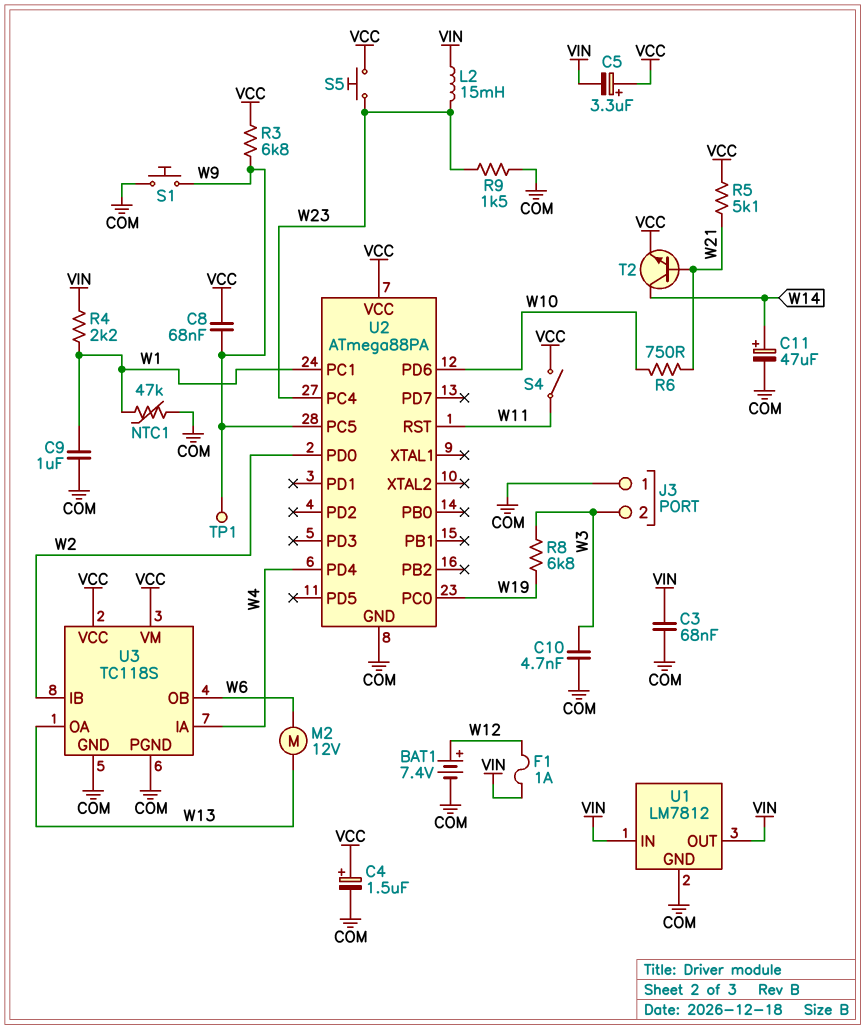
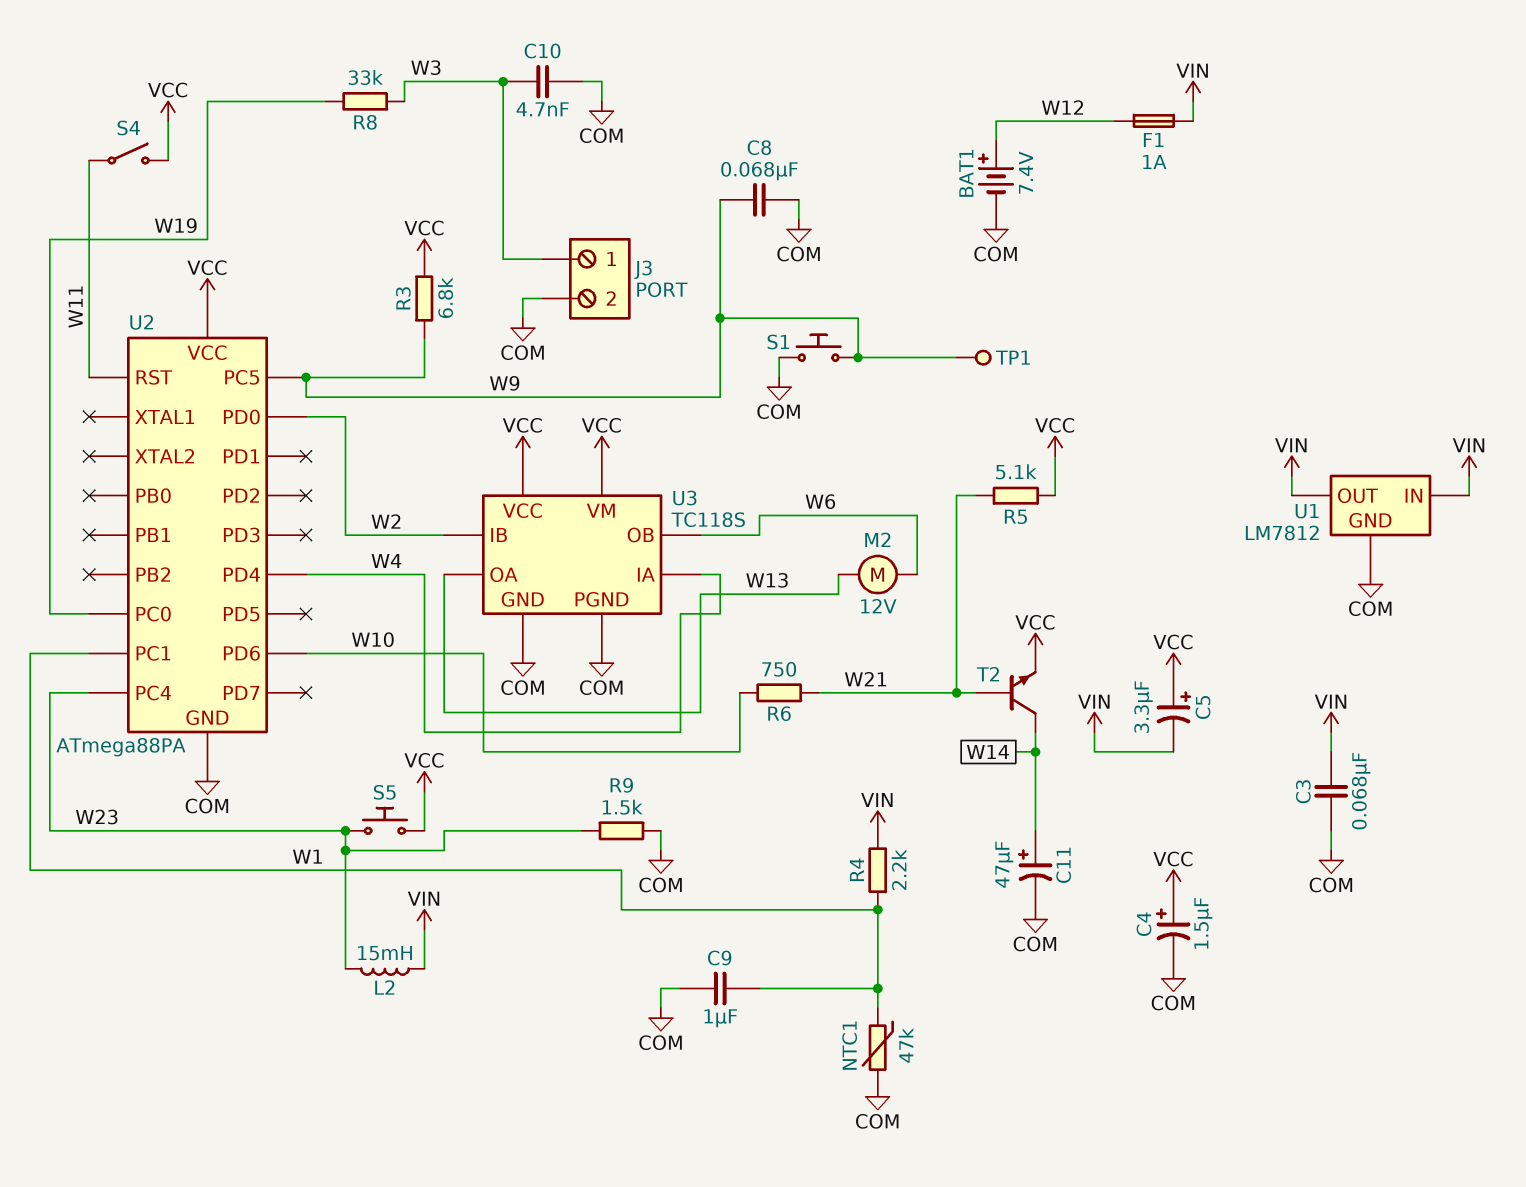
C8: 68nF (VCC, W9) -> 68nF (COM, W9)
J3 pin 1: COM -> W3
J3 pin 2: W3 -> COM
R8: 6.8k (W3, W19) -> 33k (W3, W19)

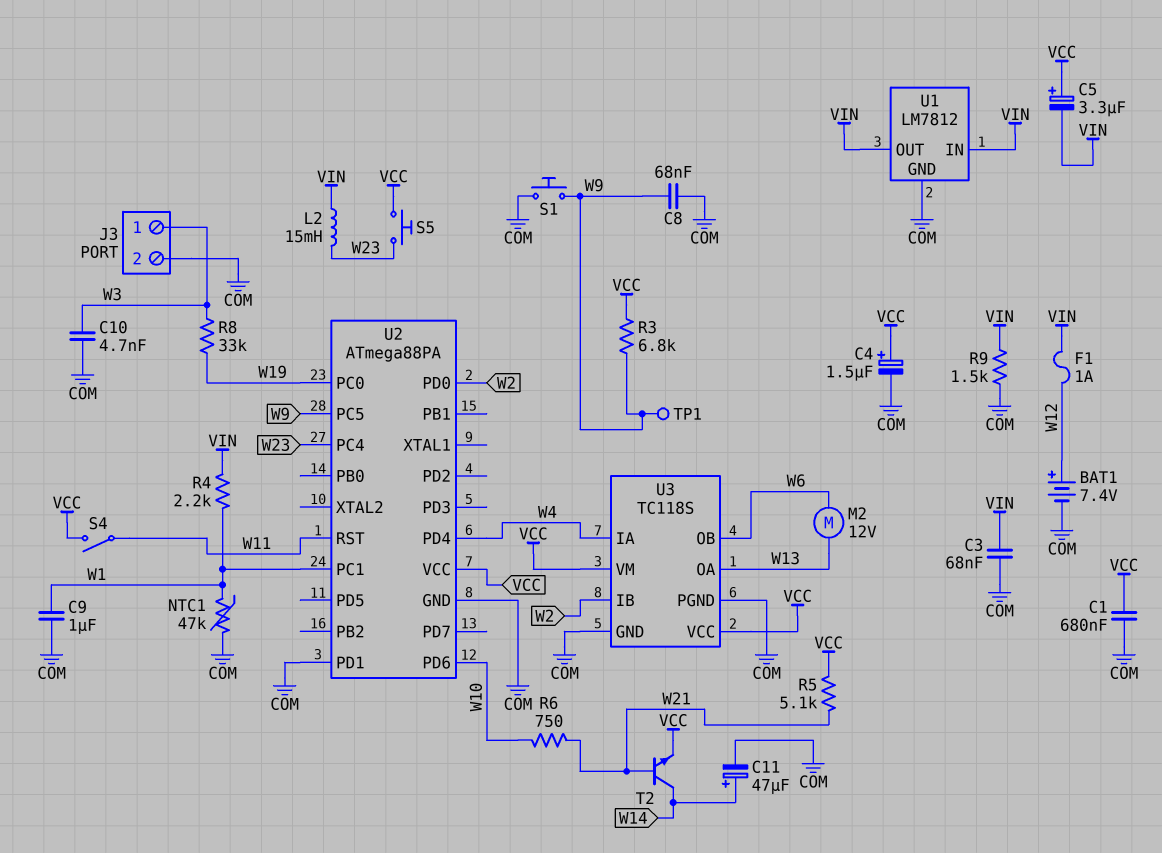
C1: none -> 680nF (COM, VCC)
R9: 1.5k (COM, W23) -> 1.5k (COM, VIN)
U2 pin PD1: none -> COM

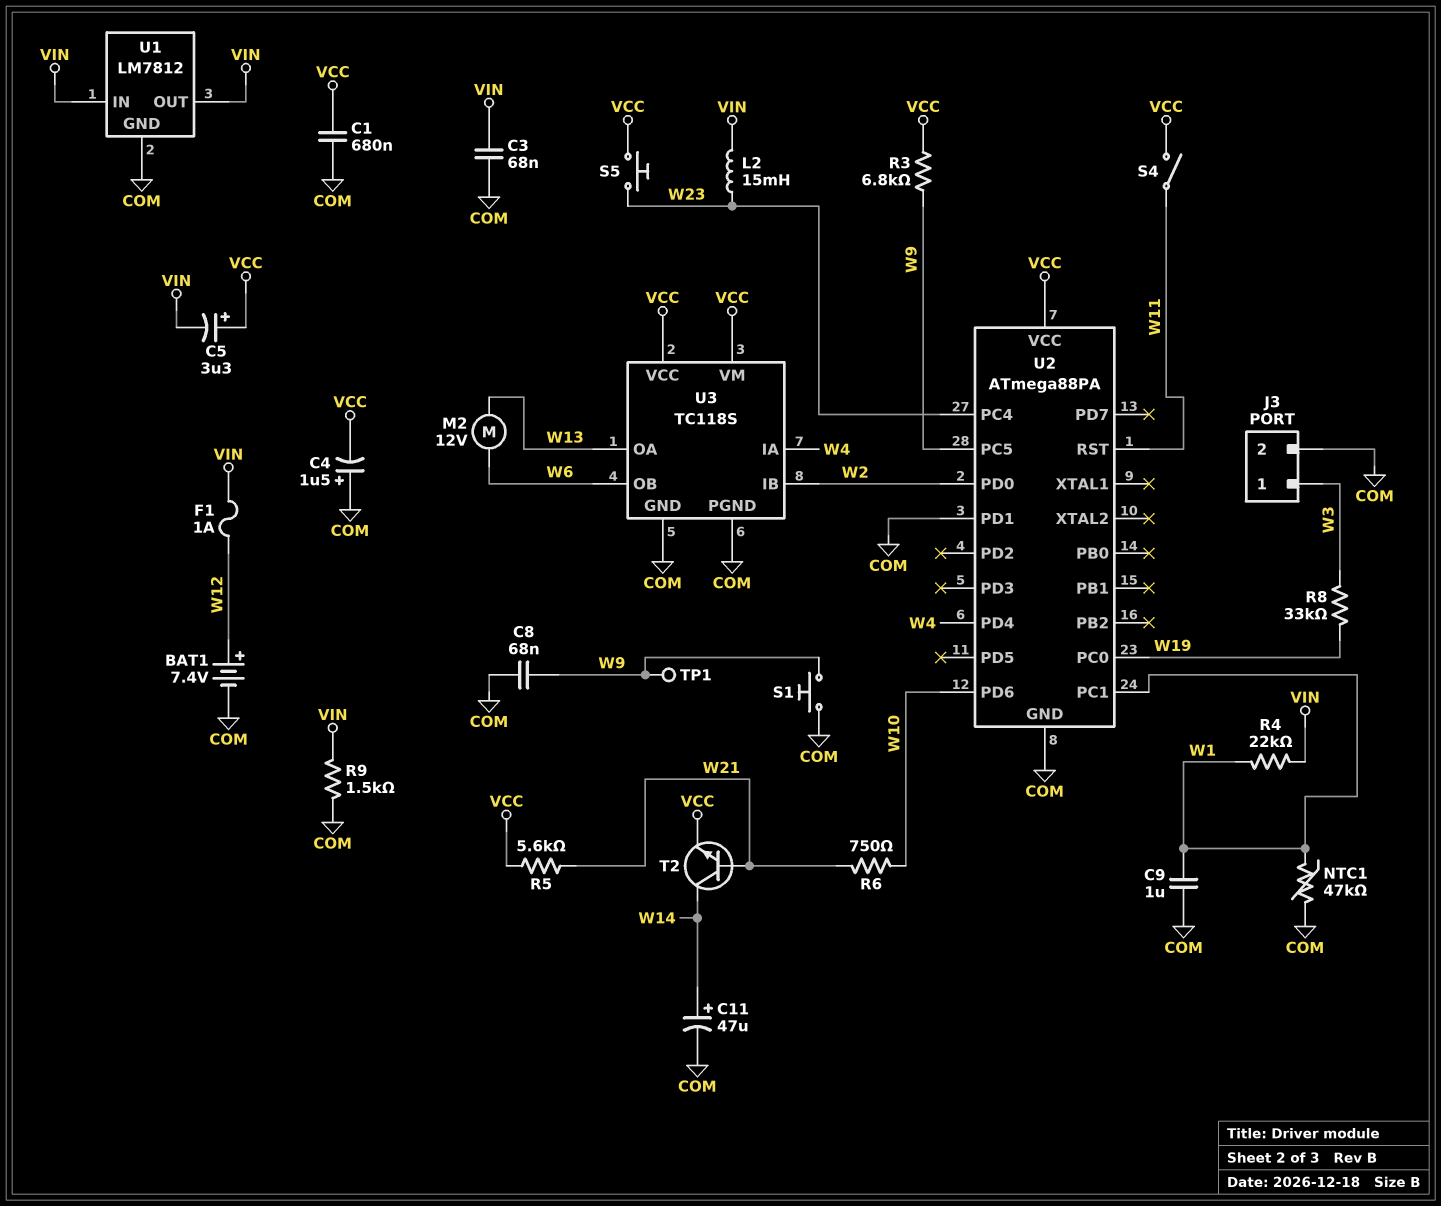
C4: 1.5uF (plus VCC, minus COM) -> 1.5uF (plus COM, minus VCC)
C10: 4.7nF (COM, W3) -> none
R4: 2.2k (VIN, W1) -> 22k (VIN, W1)
R5: 5.1k (VCC, W21) -> 5.6k (VCC, W21)

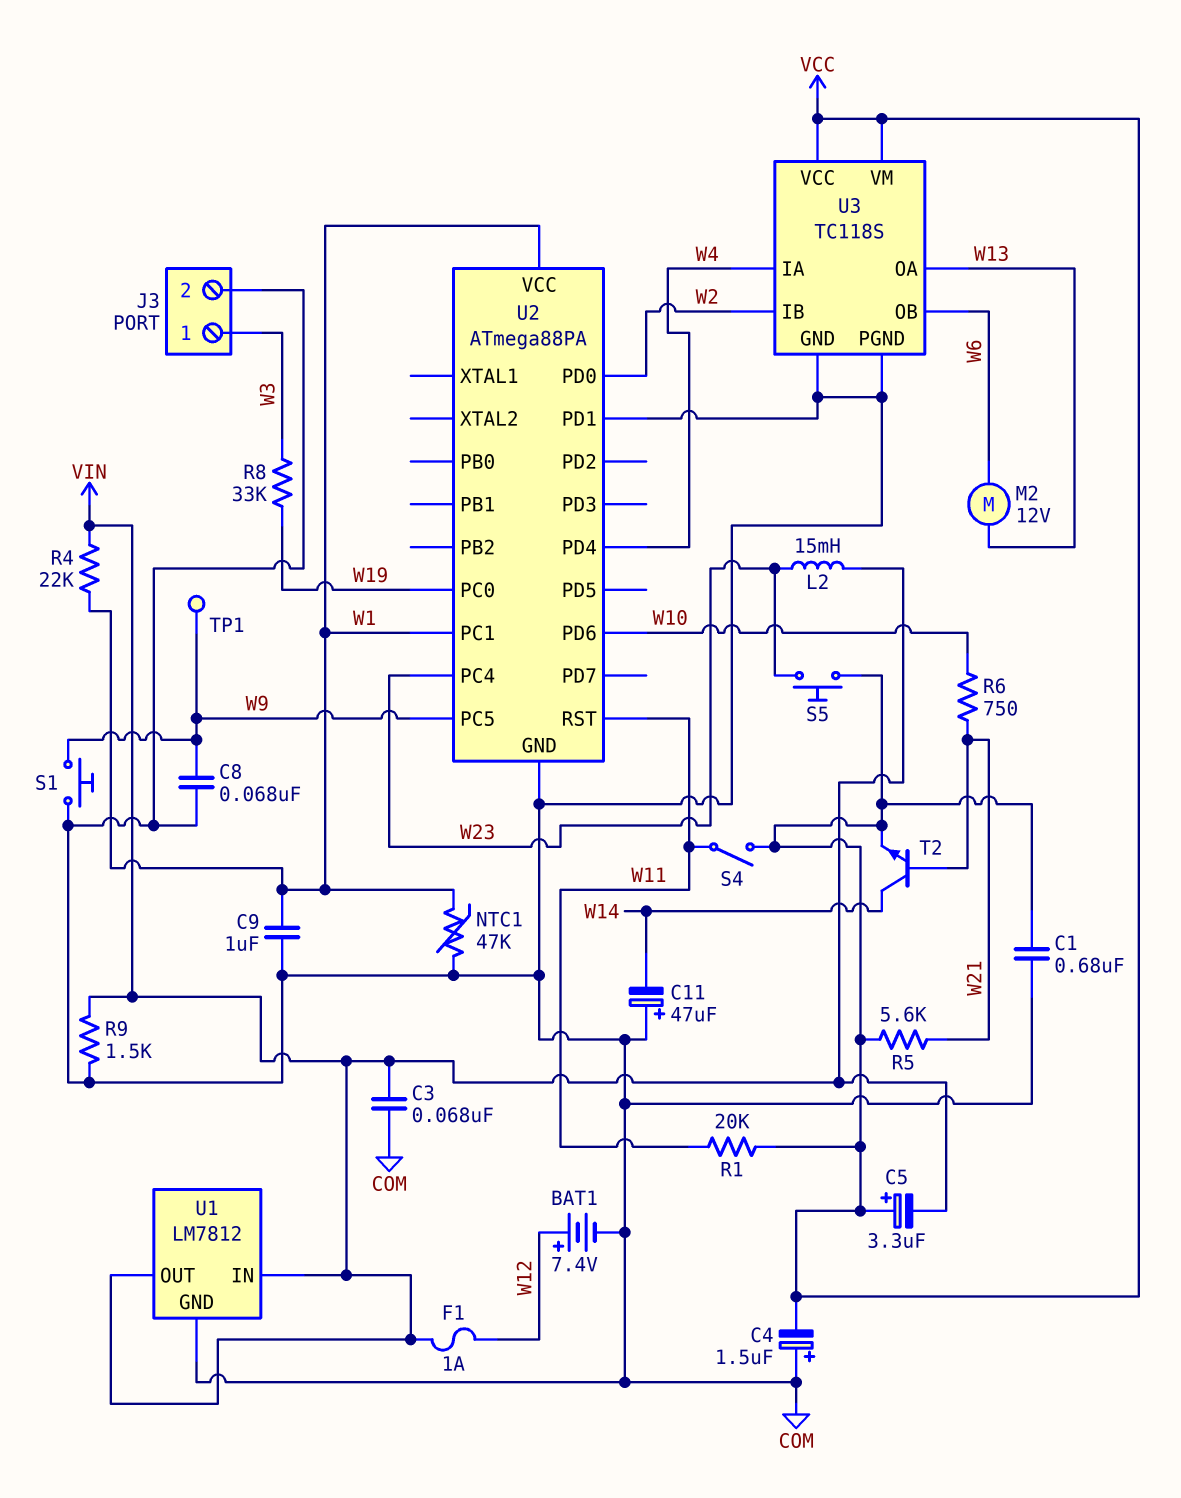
C11: 47uF (plus W14, minus COM) -> 47uF (plus COM, minus W14)
R1: none -> 20k (VCC, W11)
R3: 6.8k (VCC, W9) -> none
U2 pin VCC: VCC -> W1

